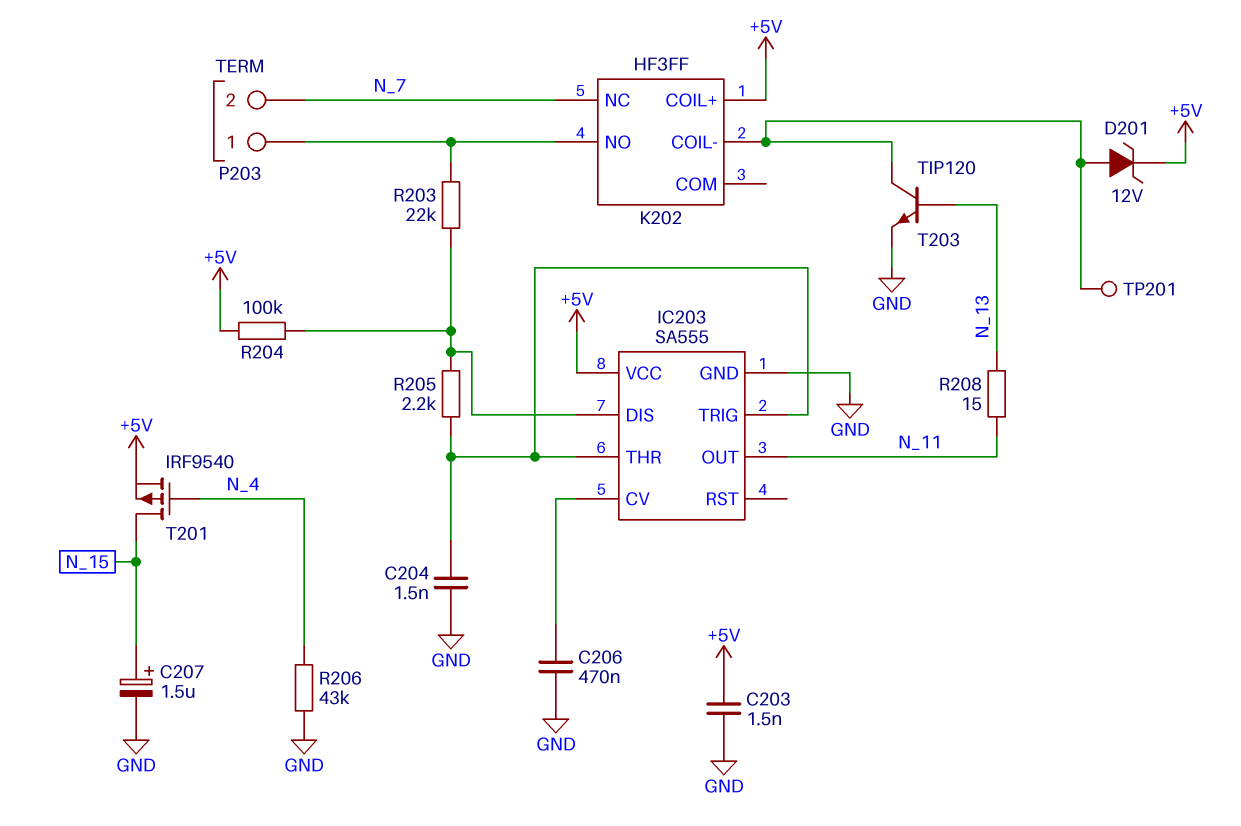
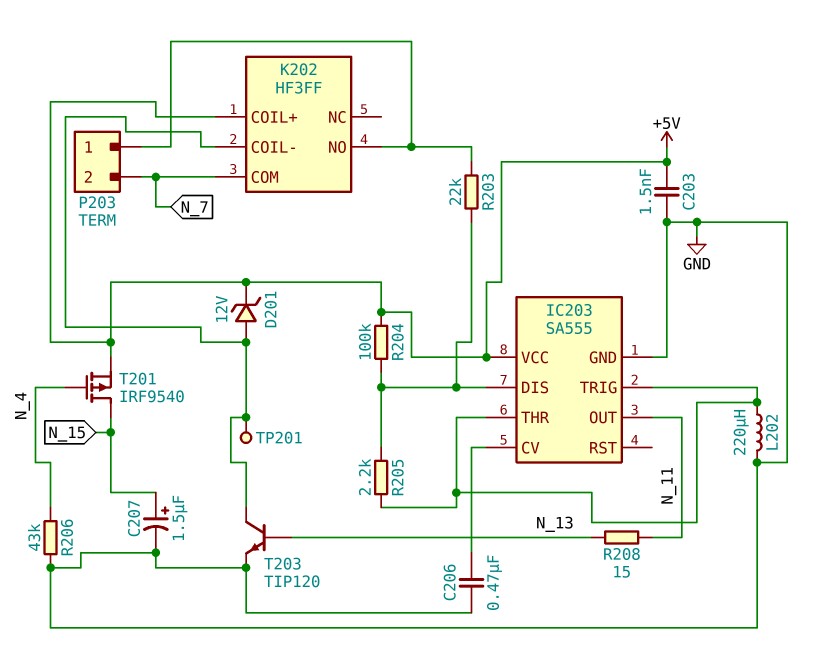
C204: 1.5nF (GND, IC203/THR) -> none
K202 pin COM: none -> N_7
K202 pin NC: N_7 -> none
L202: none -> 220uH (GND, IC203/THR)

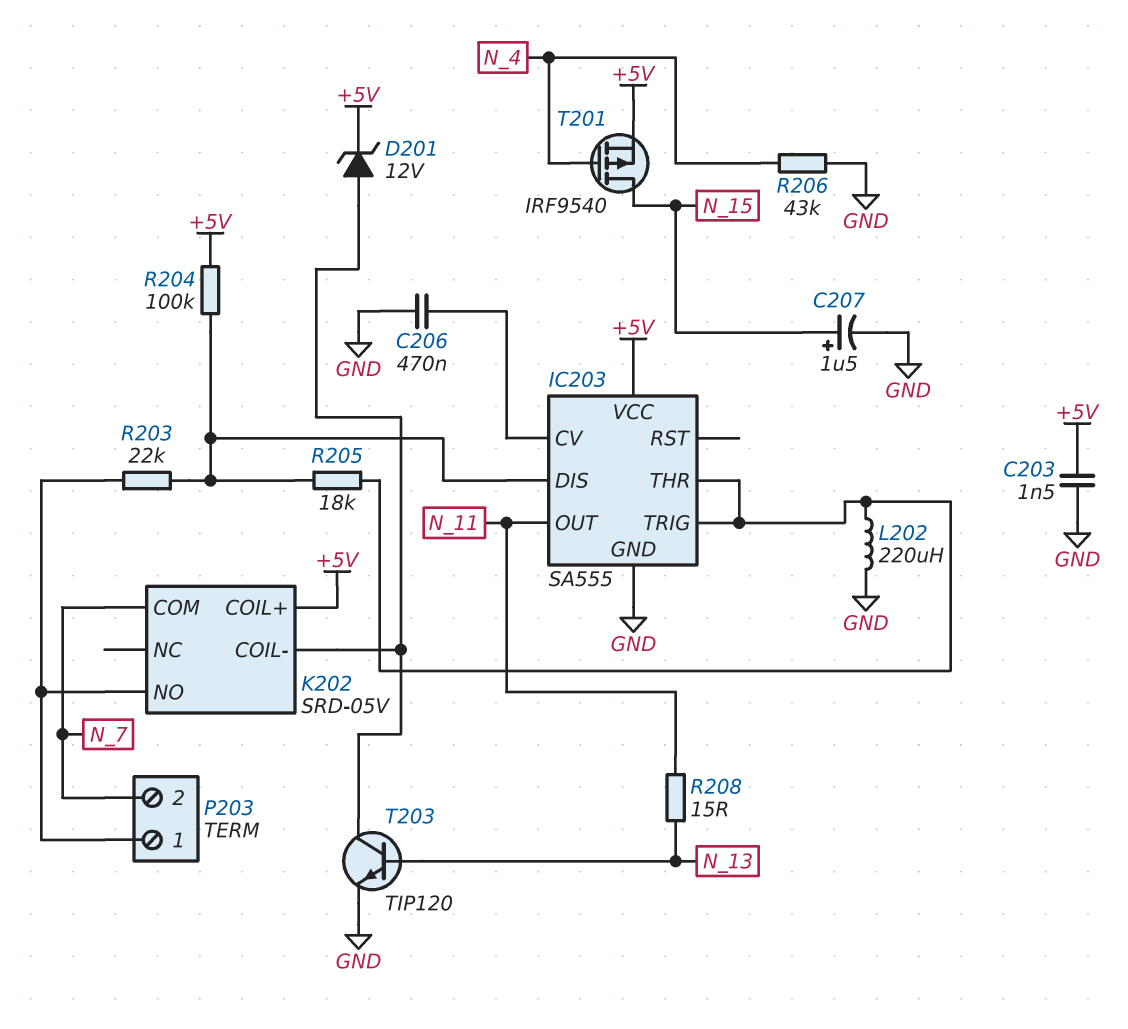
K202: HF3FF -> SRD-05V
R205: 2.2k (IC203/DIS, IC203/THR) -> 18k (IC203/DIS, IC203/THR)
TP201: test point (K202/COIL-) -> none

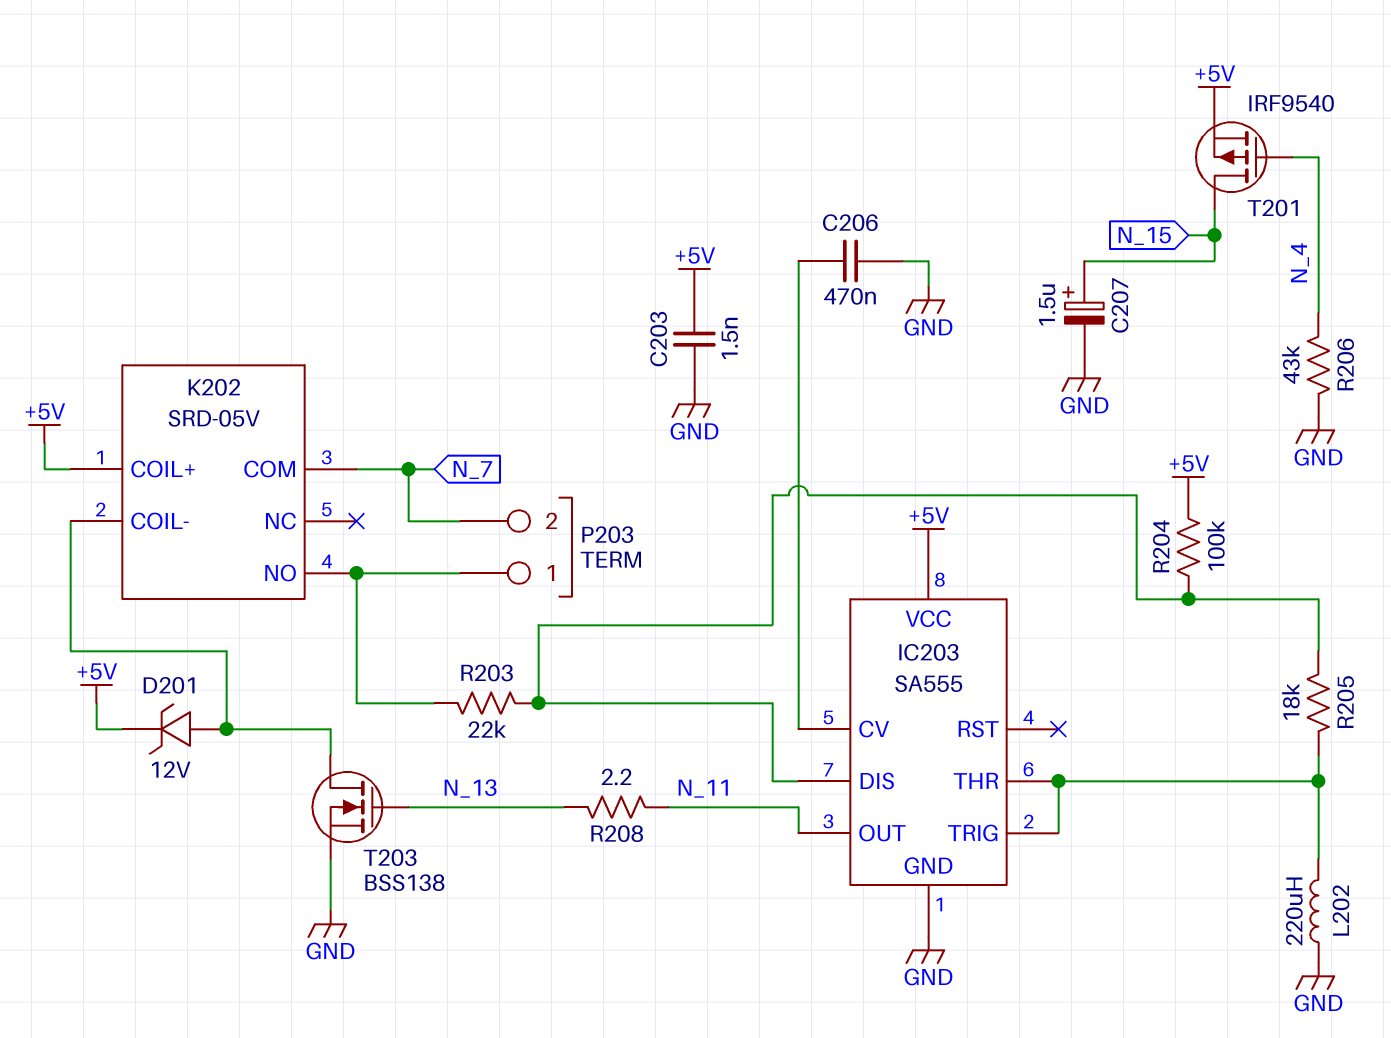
R208: 15 (N_11, N_13) -> 2.2 (N_11, N_13)
T203: NPN TIP120 (B N_13, C K202/COIL-, E GND) -> NMOS BSS138 (G N_13, D K202/COIL-, S GND)

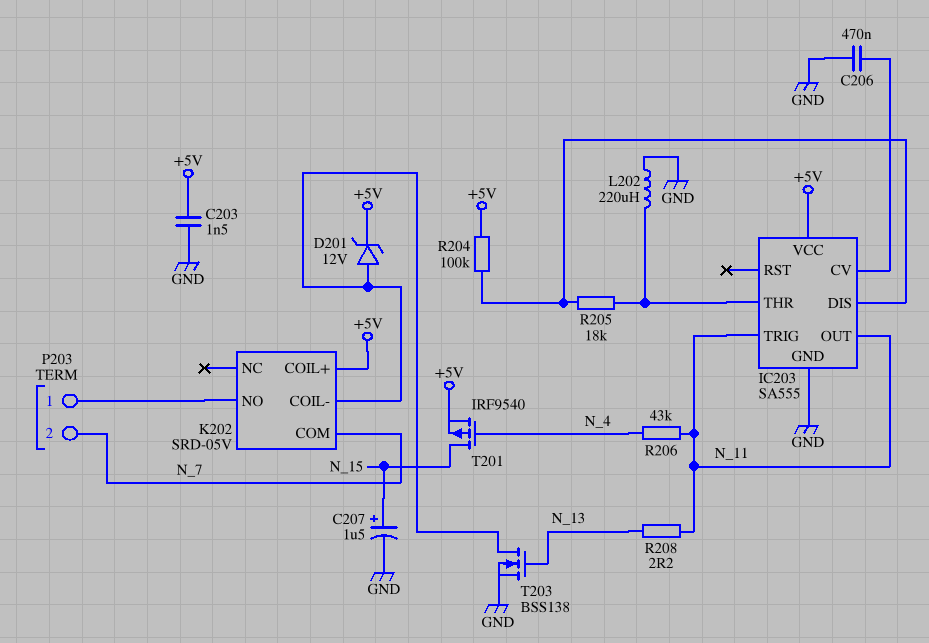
IC203 pin TRIG: IC203/THR -> N_11
R203: 22k (IC203/DIS, K202/NO) -> none
R206: 43k (GND, N_4) -> 43k (N_4, N_11)

